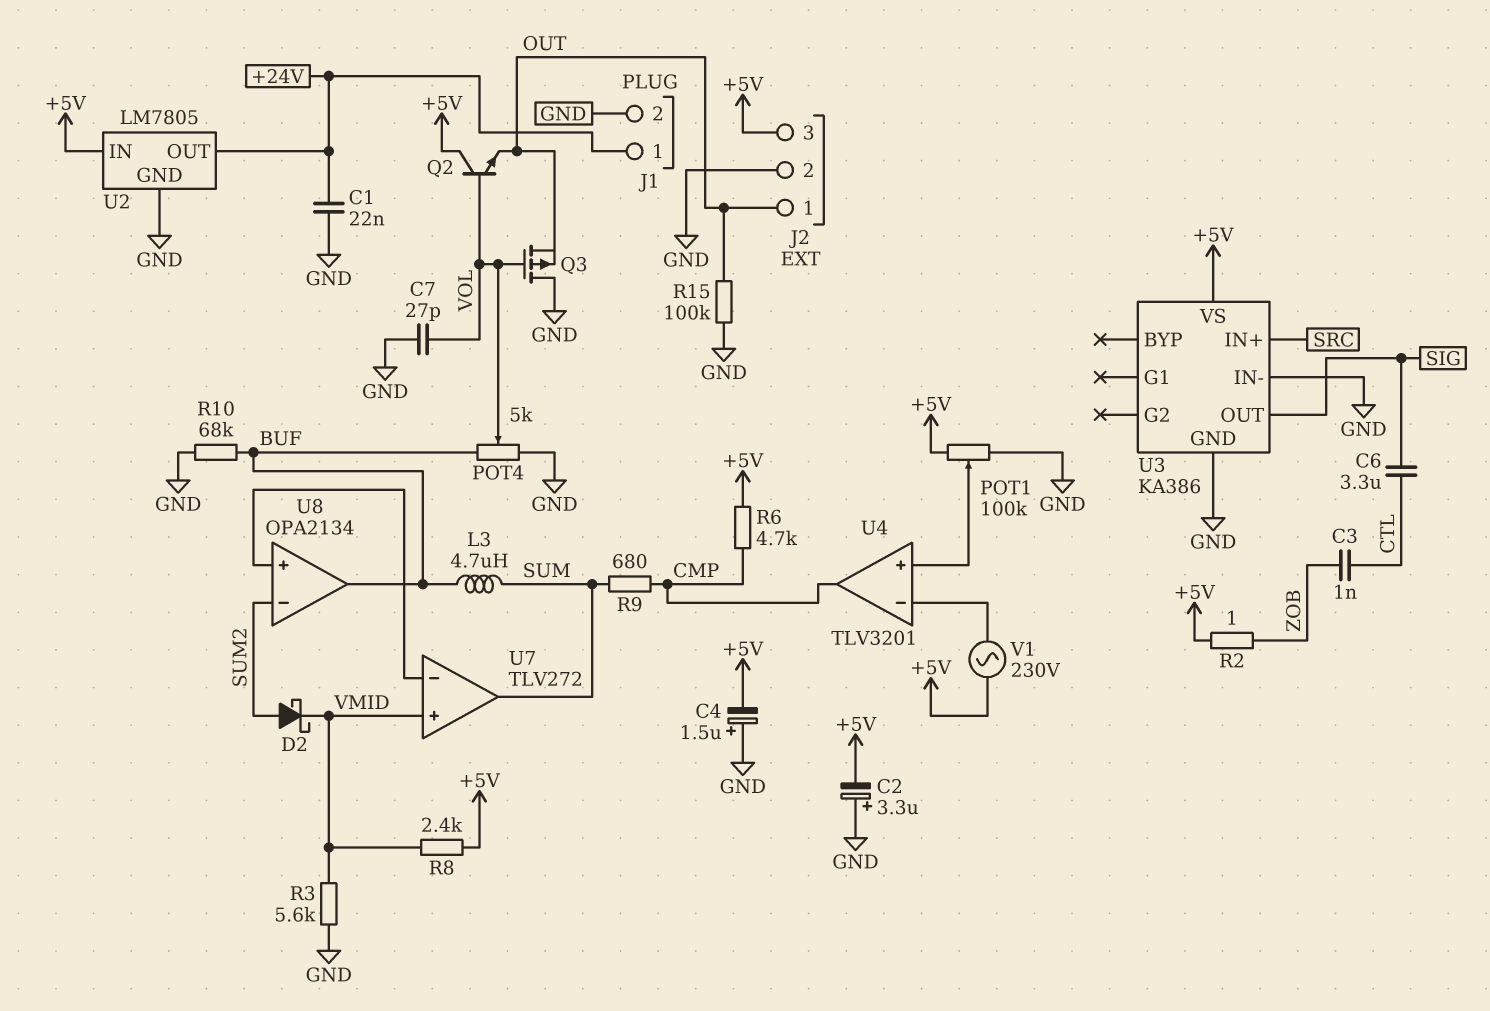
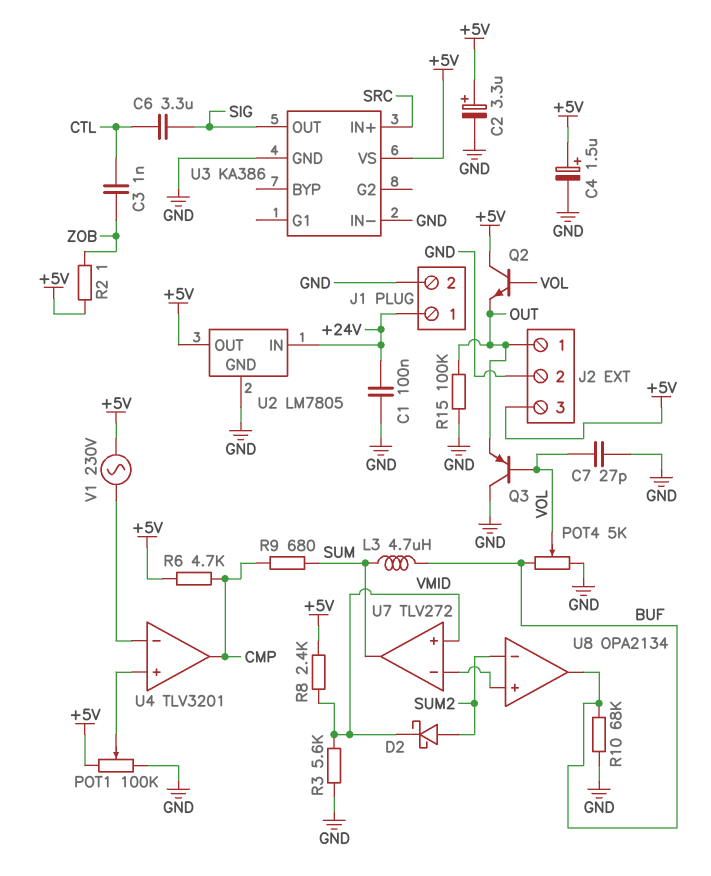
C1: 22nF (+24V, GND) -> 100nF (+24V, GND)
C2: 3.3uF (plus GND, minus +5V) -> 3.3uF (plus +5V, minus GND)
C4: 1.5uF (plus GND, minus +5V) -> 1.5uF (plus +5V, minus GND)
Q3: PMOS (G VOL, D GND, S OUT) -> PNP (B VOL, C GND, E OUT)
U2 pin IN: +5V -> +24V
U2 pin OUT: +24V -> +5V

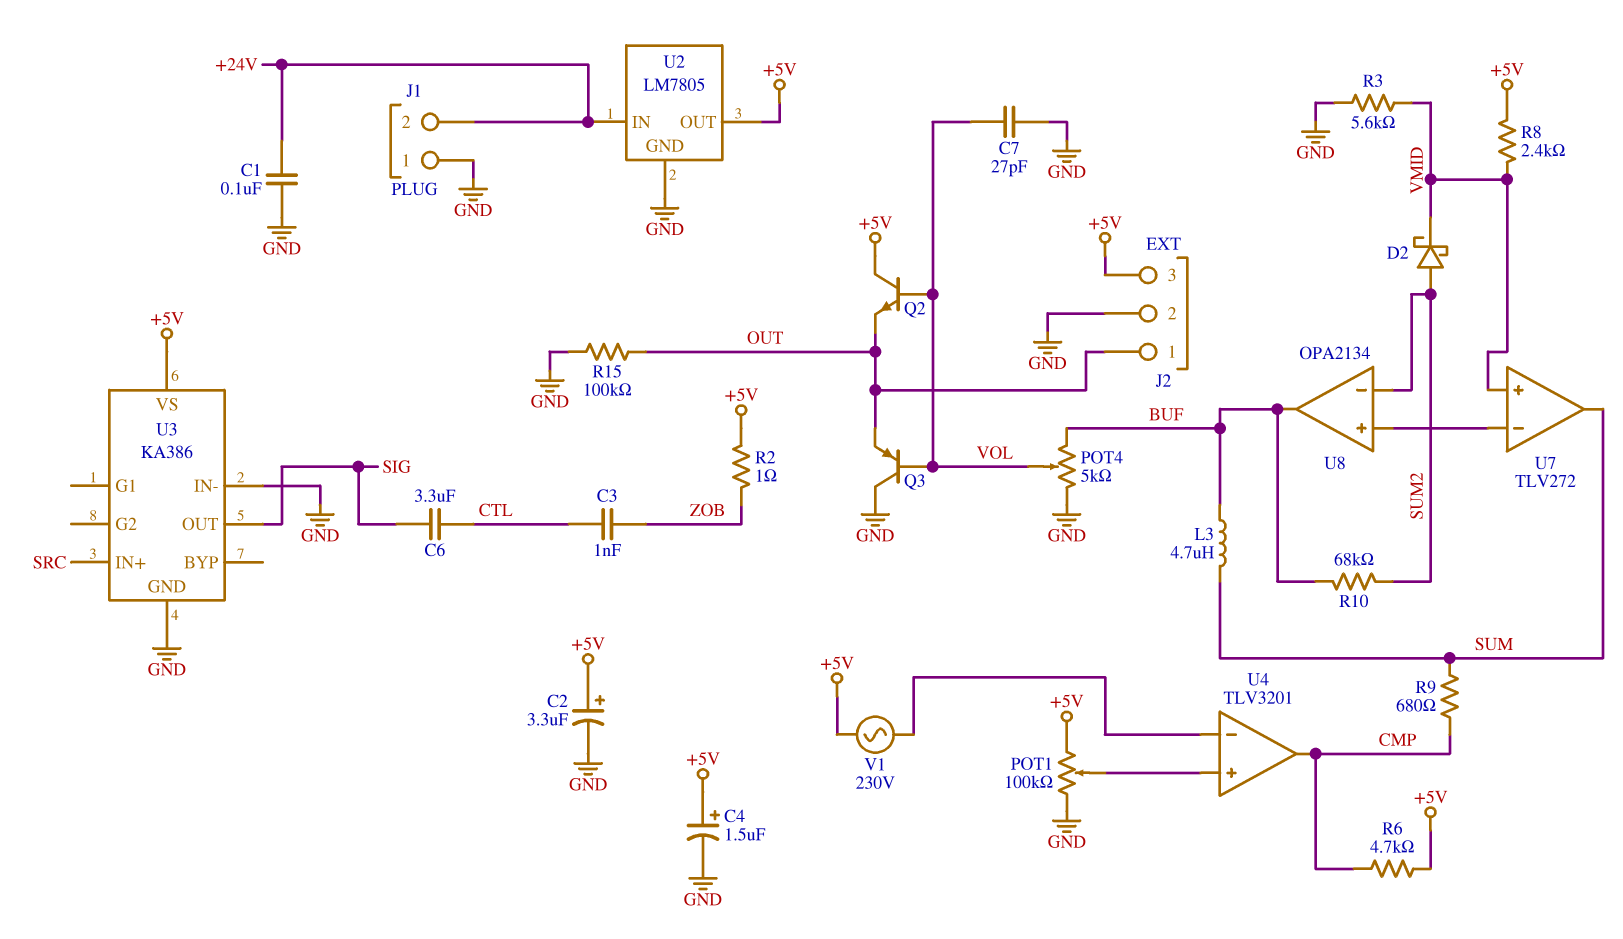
J1 pin 1: +24V -> GND
J1 pin 2: GND -> +24V
R10: 68k (BUF, GND) -> 68k (BUF, SUM2)

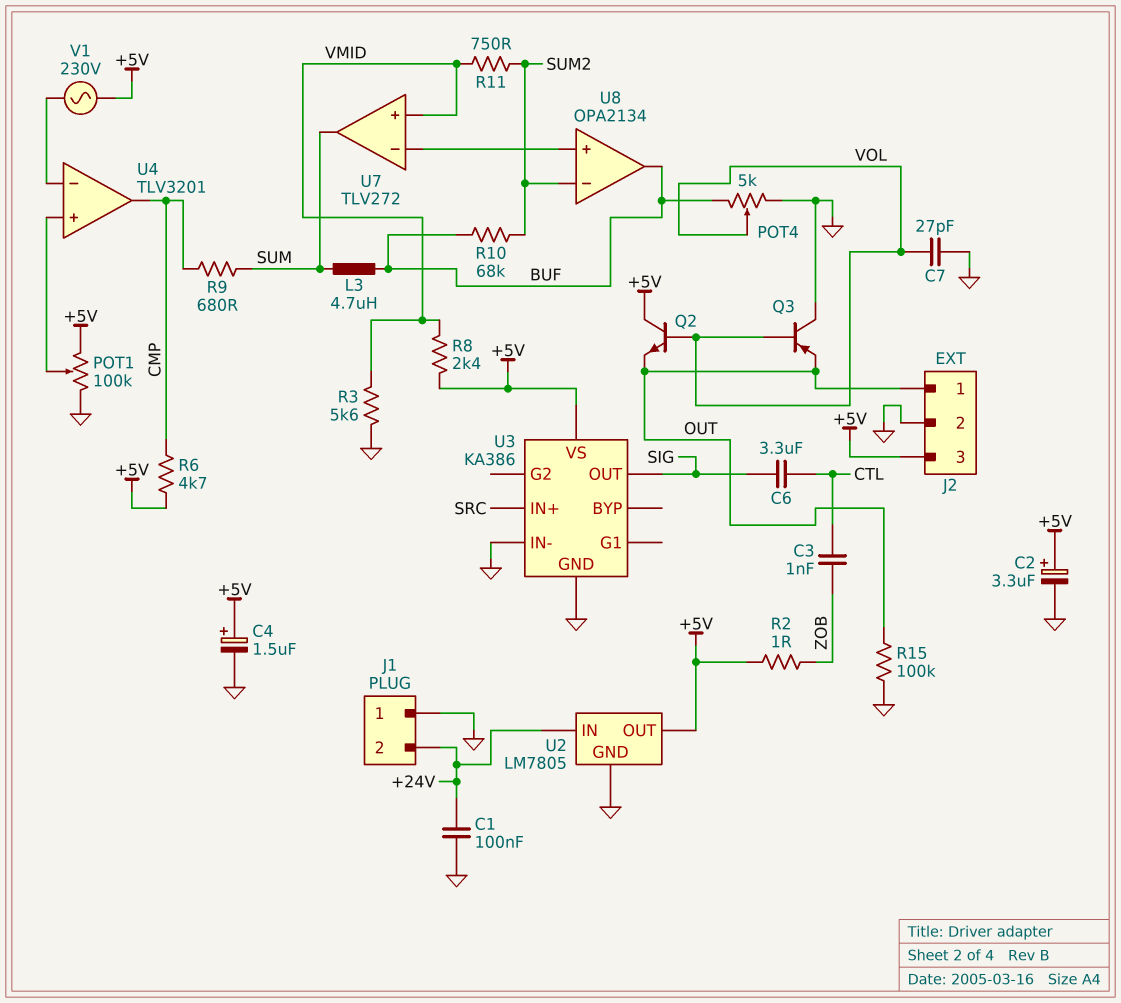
D2: schottky (A SUM2, K VMID) -> none
R11: none -> 750 (SUM2, VMID)

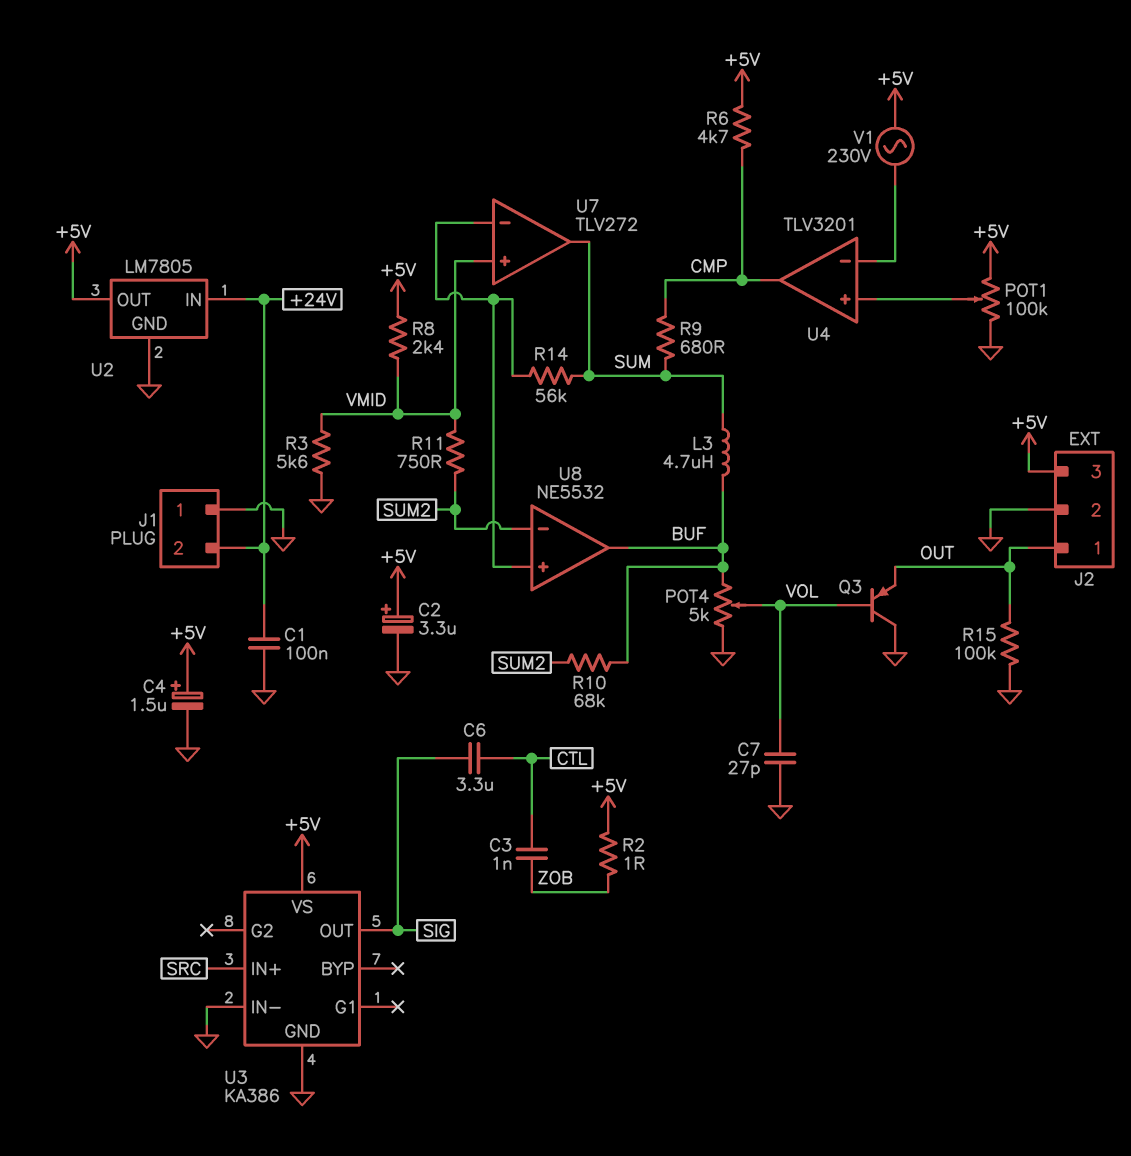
Q2: NPN (B VOL, C +5V, E OUT) -> none
R14: none -> 56k (SUM, U7/in-)
U8: OPA2134 -> NE5532

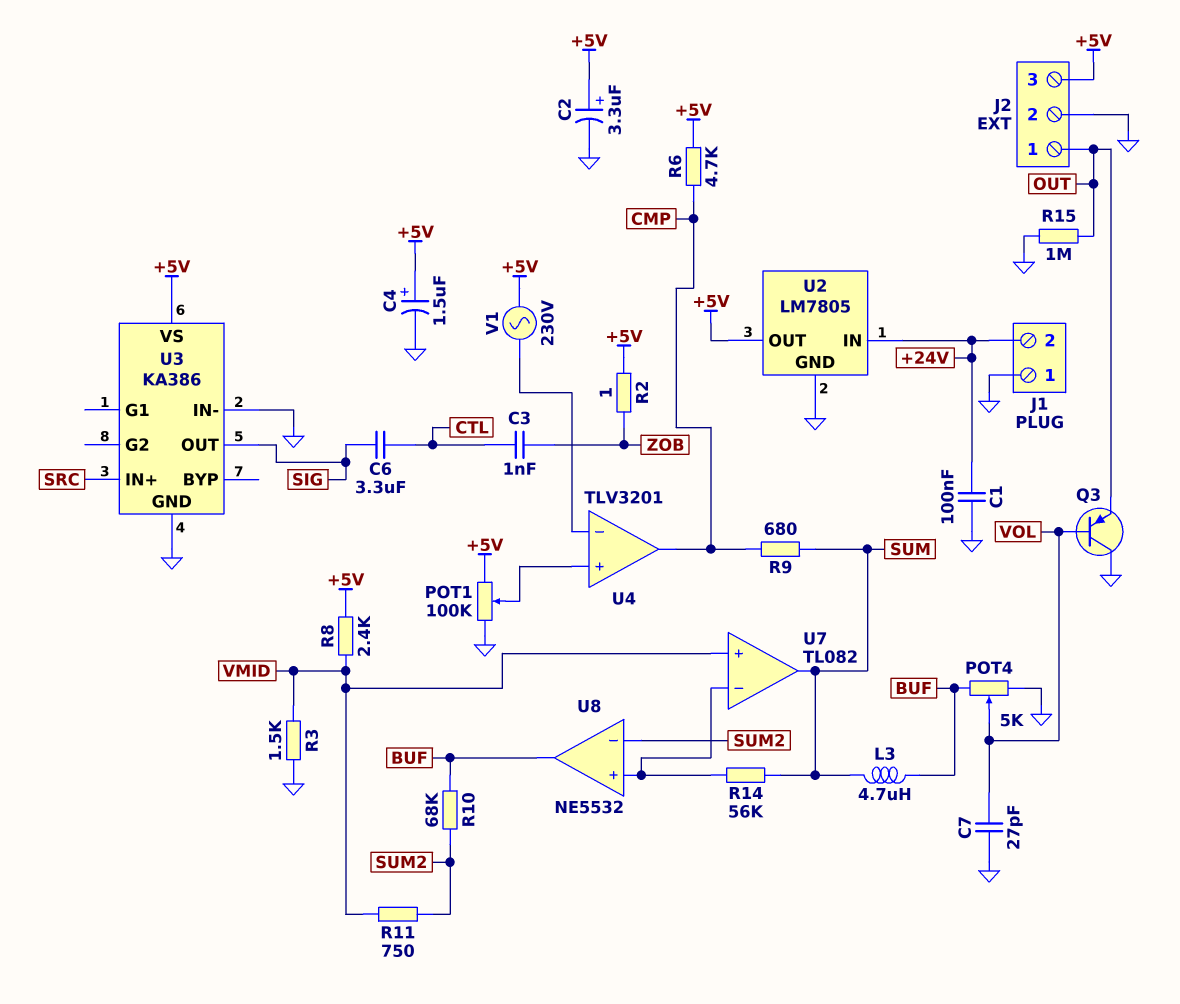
R3: 5.6k (GND, VMID) -> 1.5k (GND, VMID)
R15: 100k (GND, OUT) -> 1M (GND, OUT)
U7: TLV272 -> TL082

